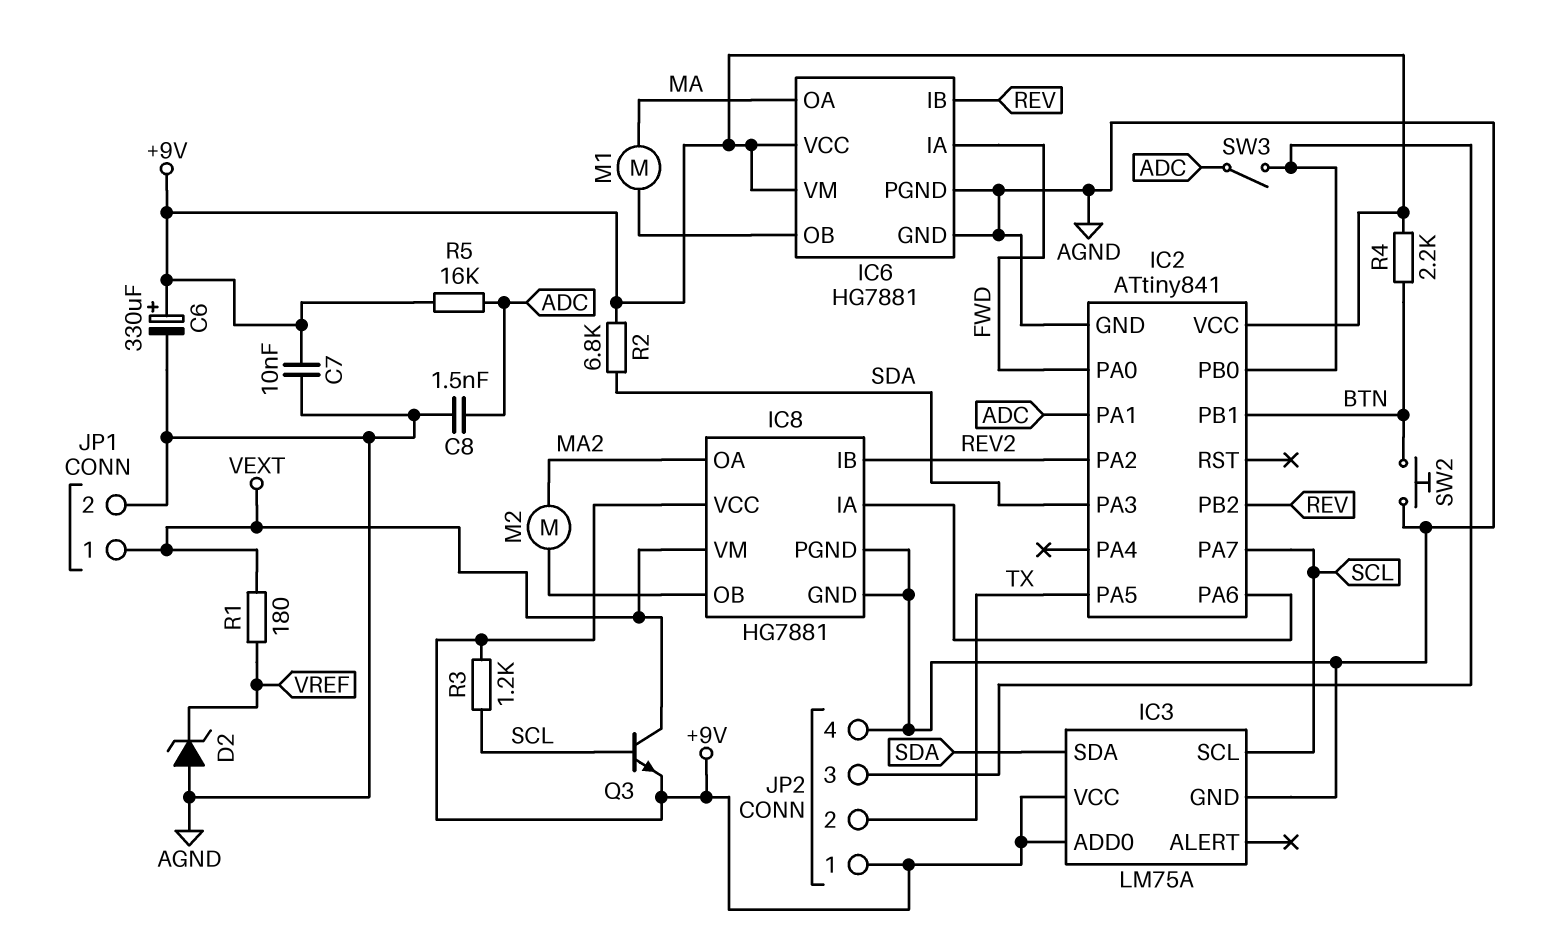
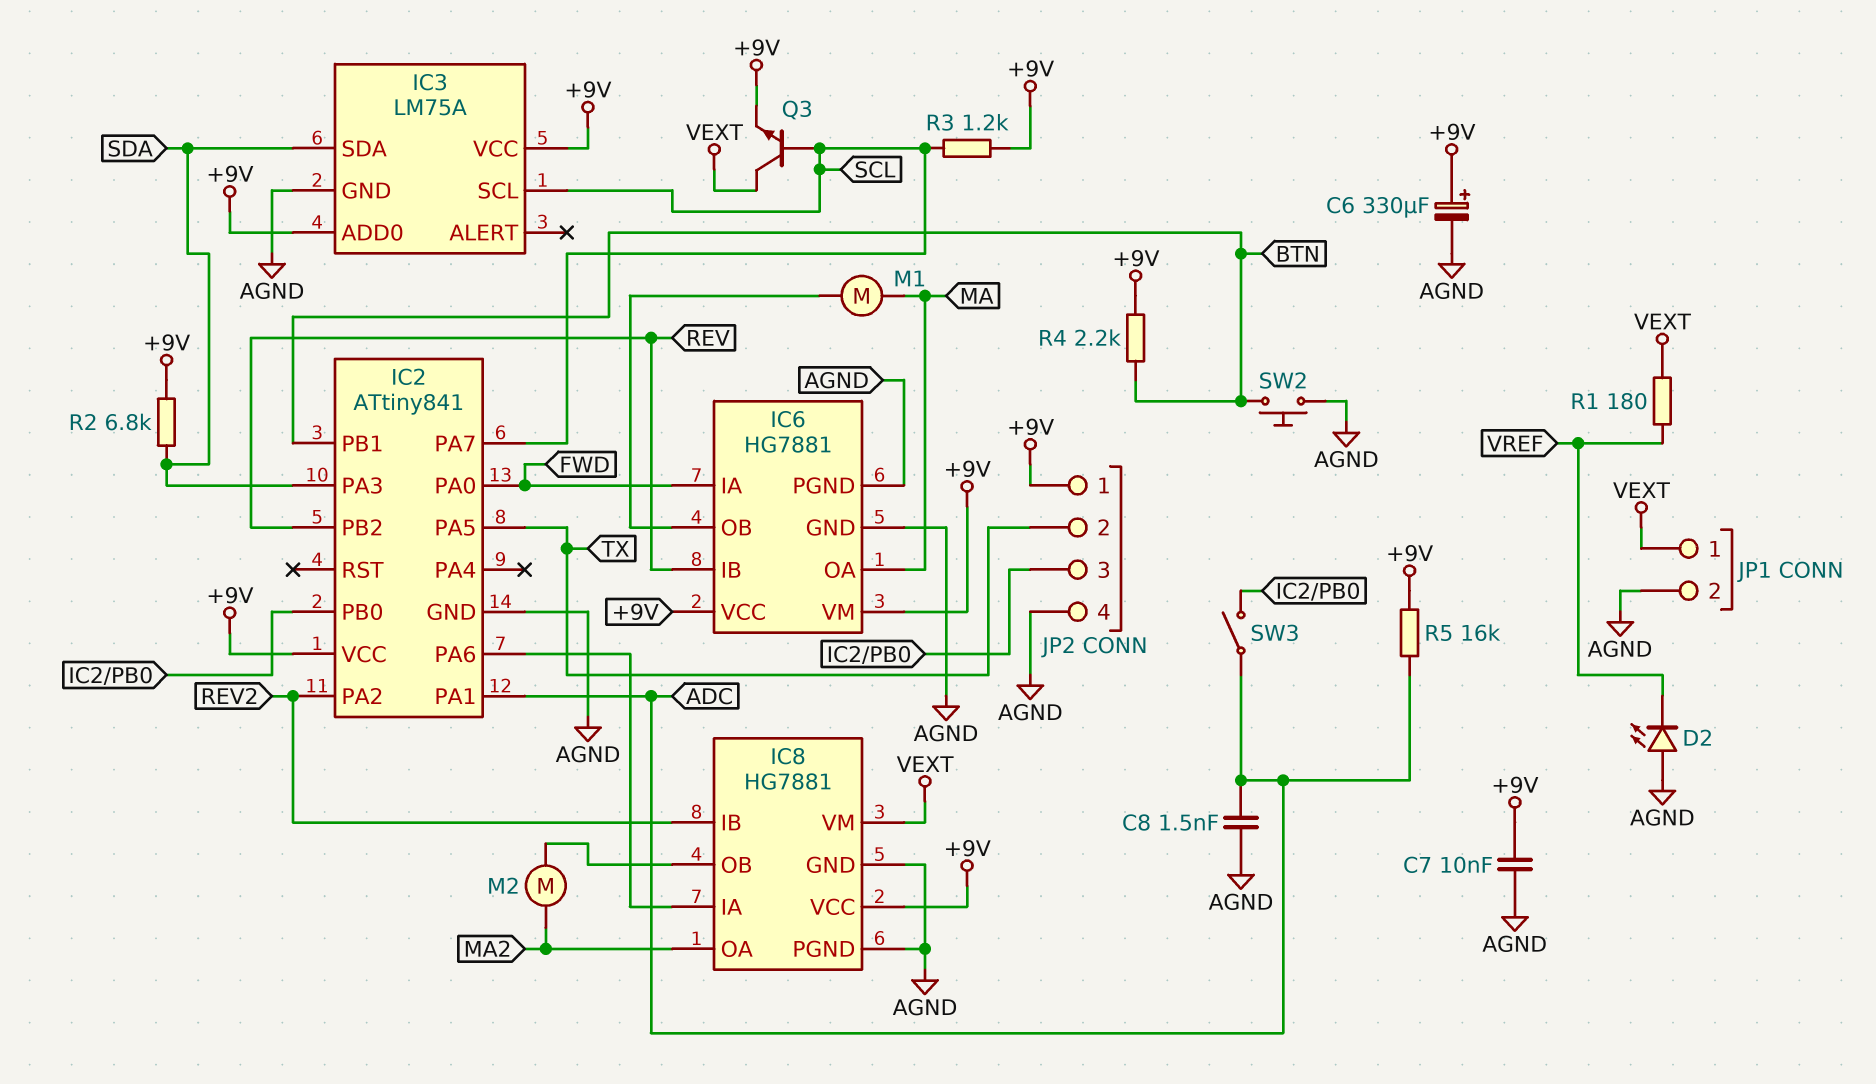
D2: zener (A AGND, K VREF) -> LED (A AGND, K VREF)

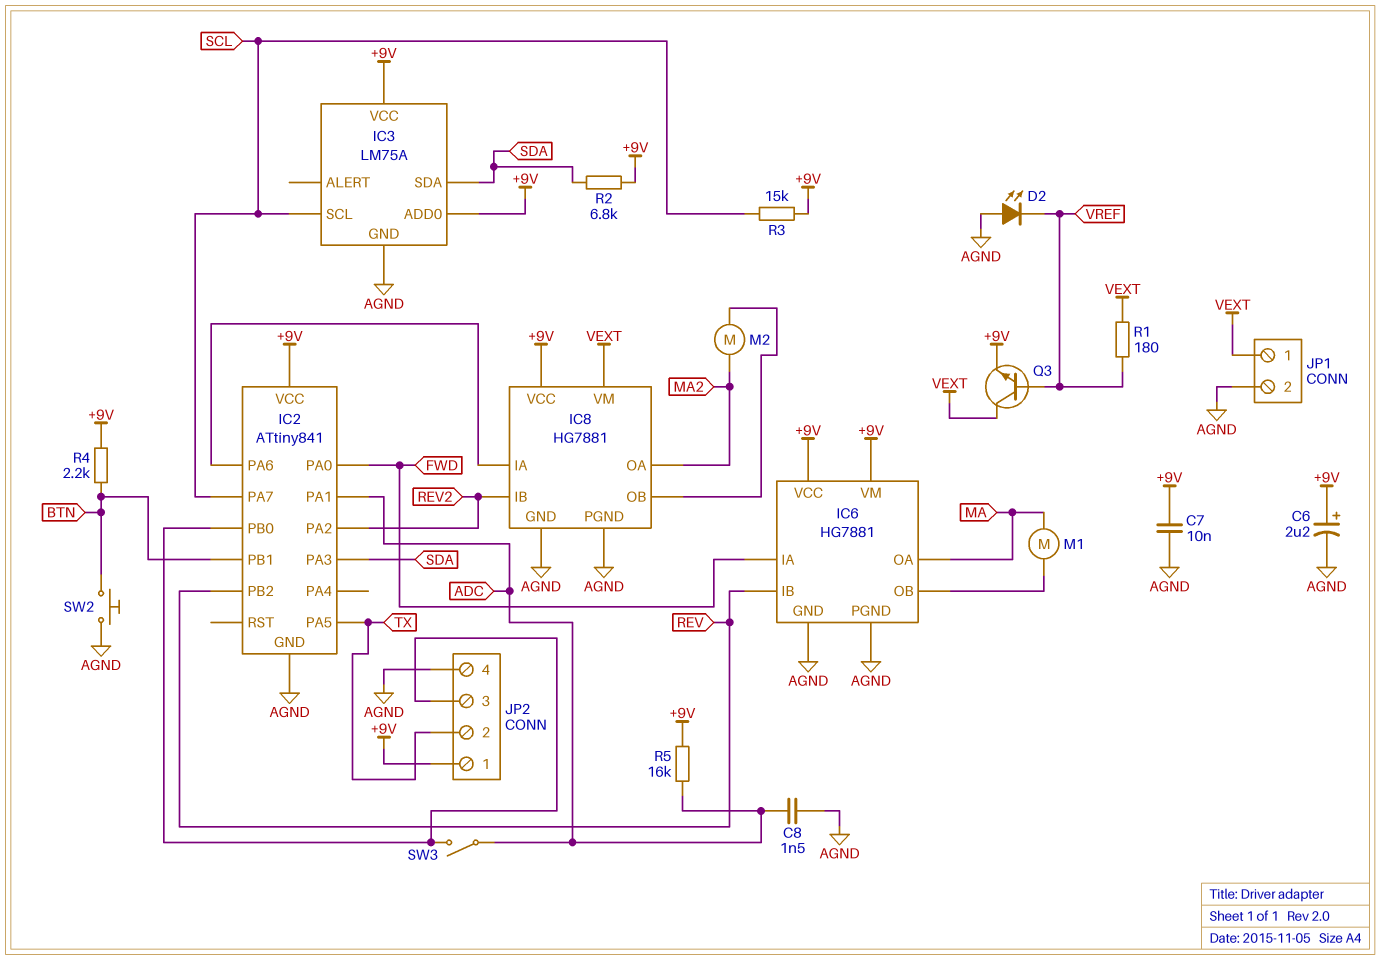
C6: 330uF (plus +9V, minus AGND) -> 2.2uF (plus +9V, minus AGND)
Q3: NPN (B SCL, C VEXT, E +9V) -> NPN (B VREF, C VEXT, E +9V)
R3: 1.2k (+9V, SCL) -> 15k (+9V, SCL)

